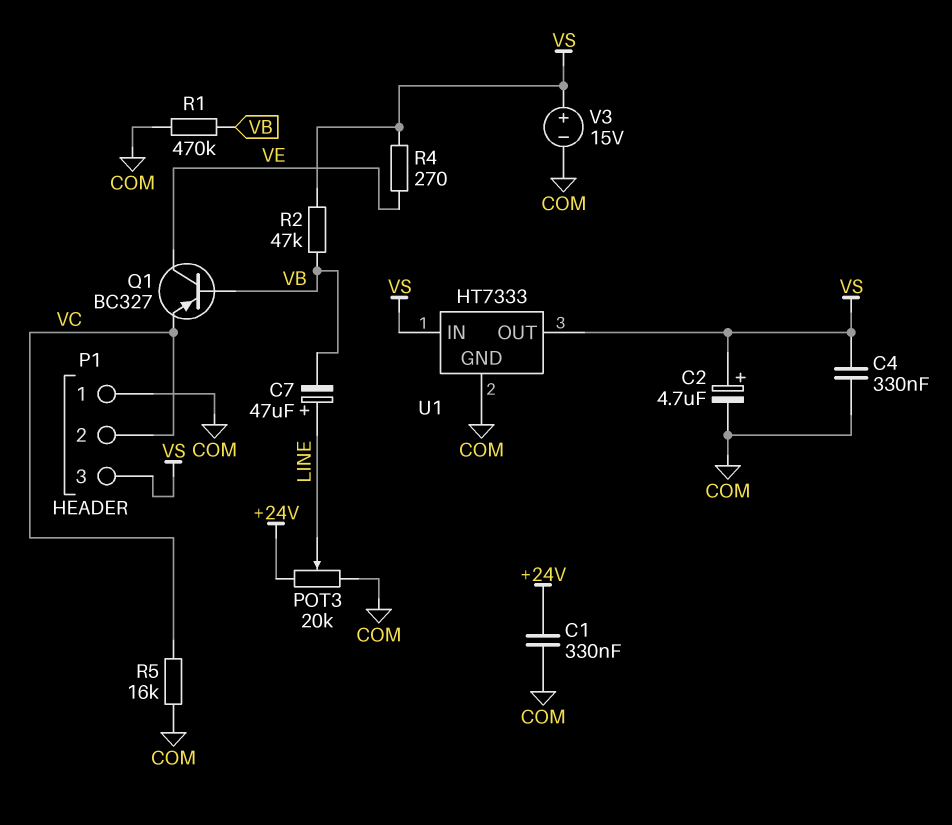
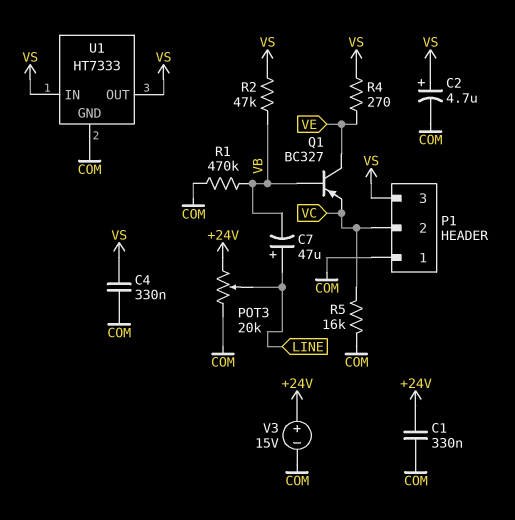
V3: 15V (plus VS, minus COM) -> 15V (plus +24V, minus COM)

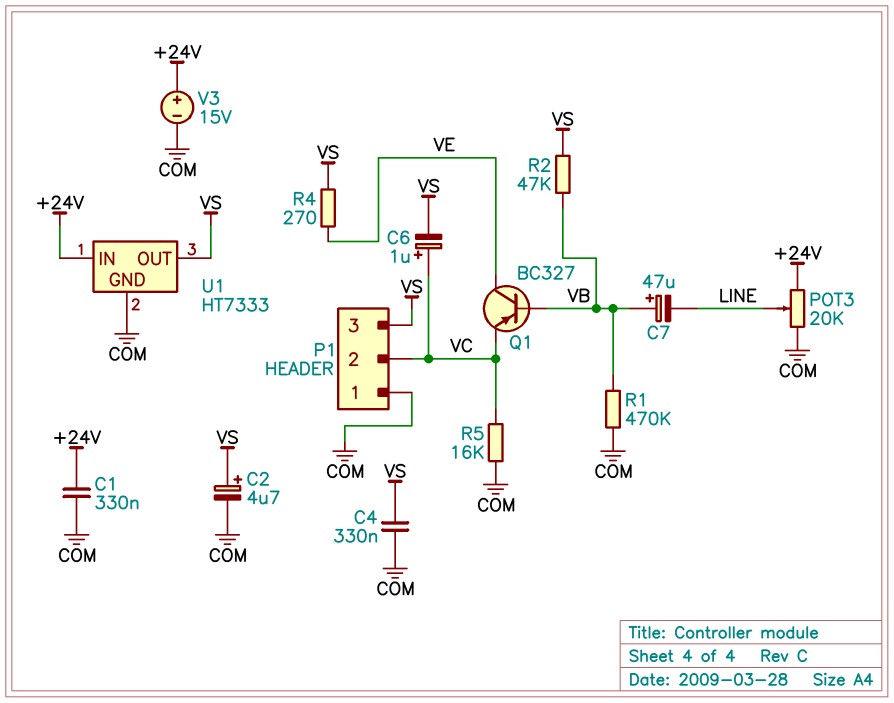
C6: none -> 1uF (plus VC, minus VS)
C7: 47uF (plus LINE, minus VB) -> 47uF (plus VB, minus LINE)
U1 pin IN: VS -> +24V

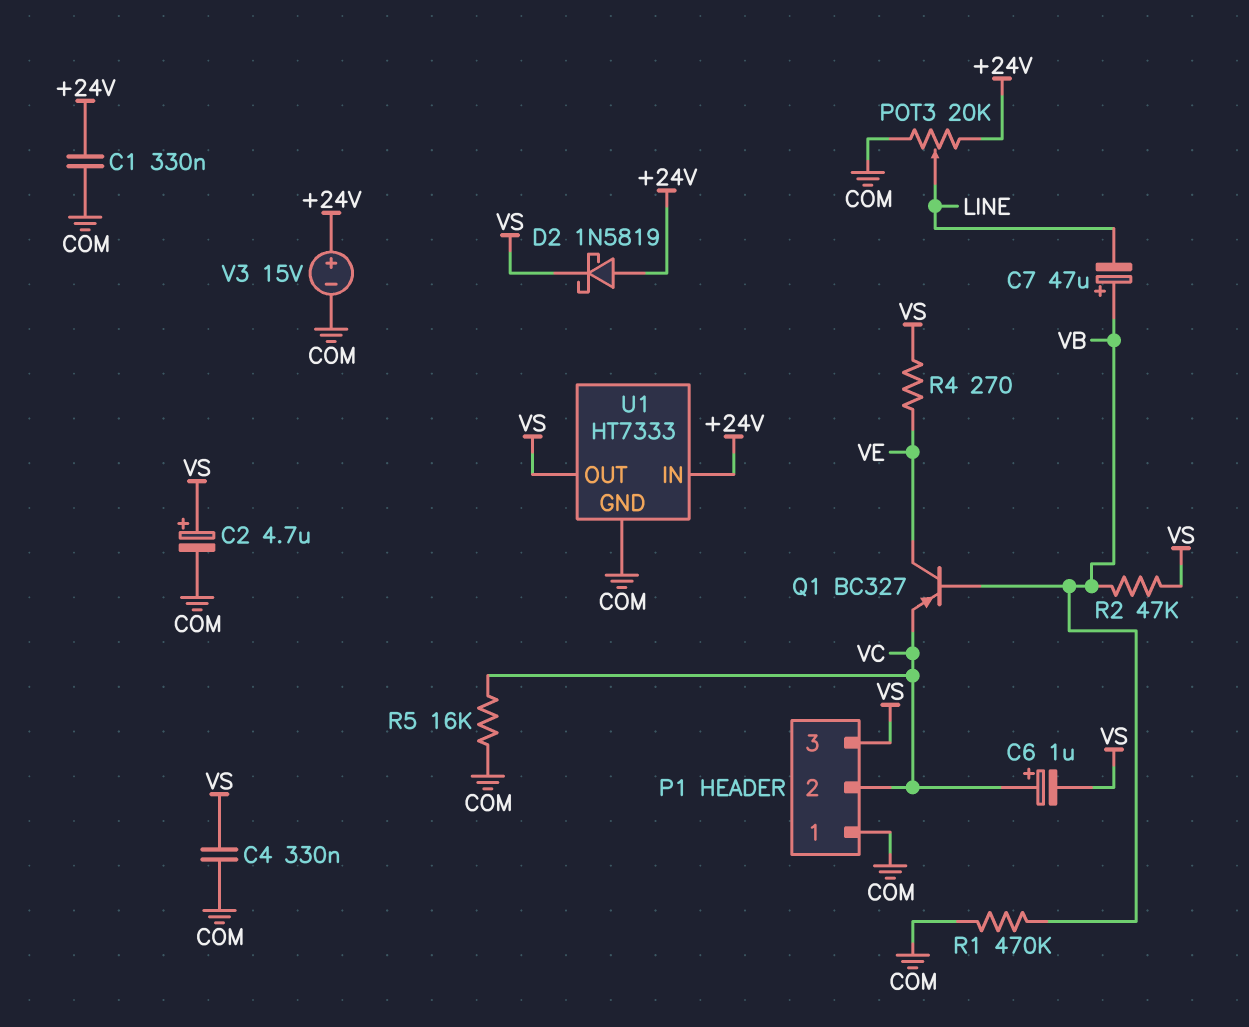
D2: none -> schottky 1N5819 (A +24V, K VS)

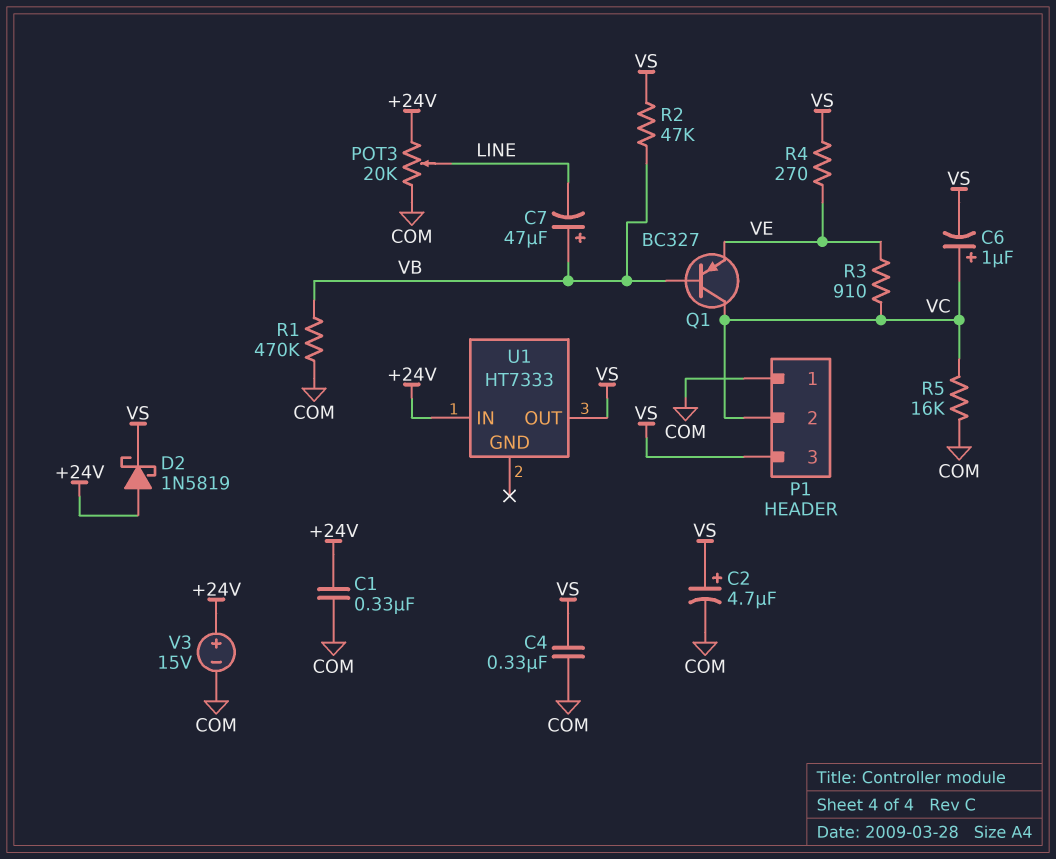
Q1: PNP BC327 (B VB, C VE, E VC) -> PNP BC327 (B VB, C VC, E VE)
R3: none -> 910 (VC, VE)
U1 pin GND: COM -> none

